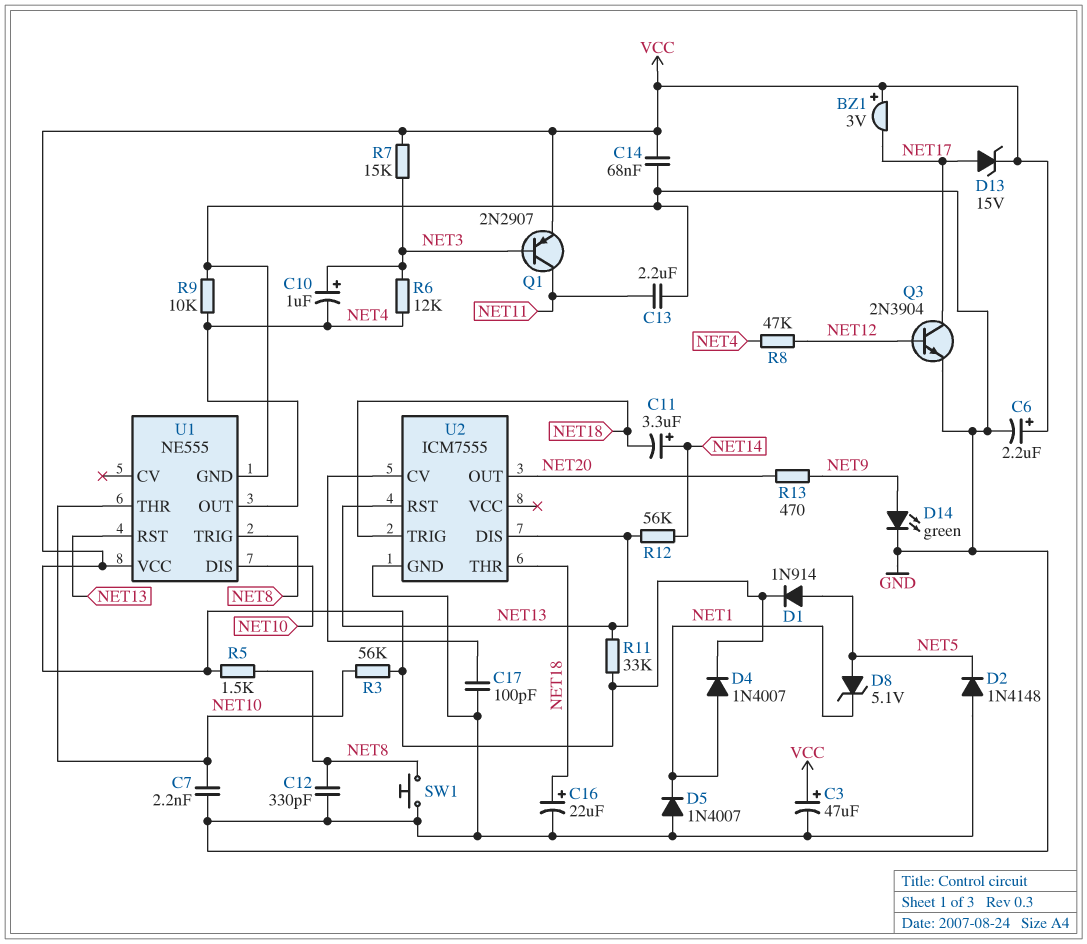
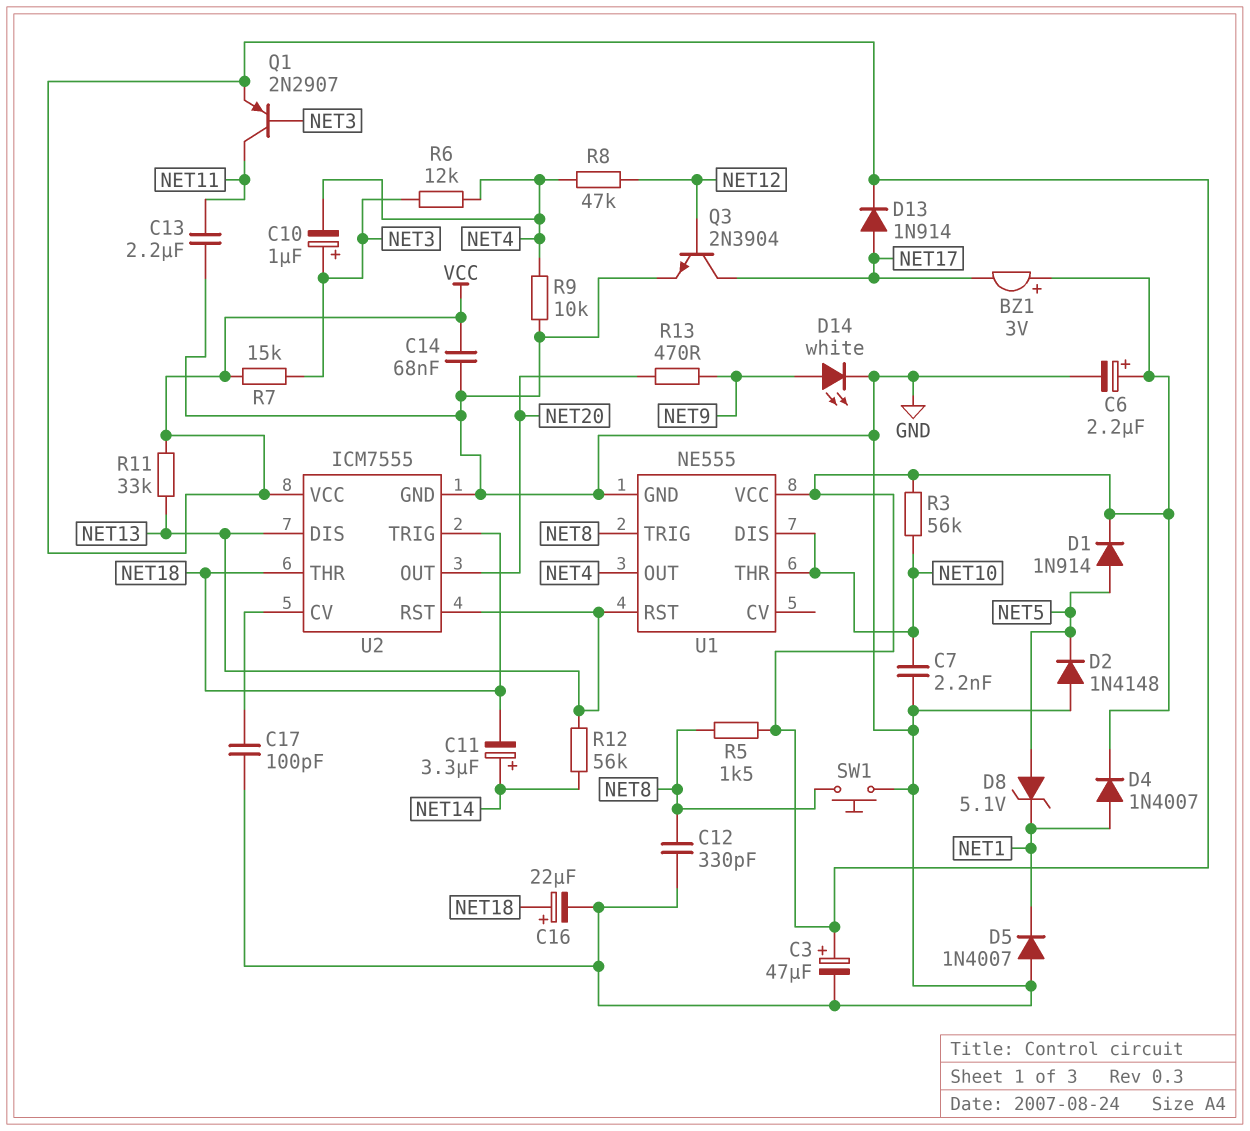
D13: zener 15V (A NET17, K VCC) -> diode 1N914 (A NET17, K VCC)
D14: LED green (A NET9, K GND) -> LED white (A NET9, K GND)
U2 pin VCC: none -> VCC

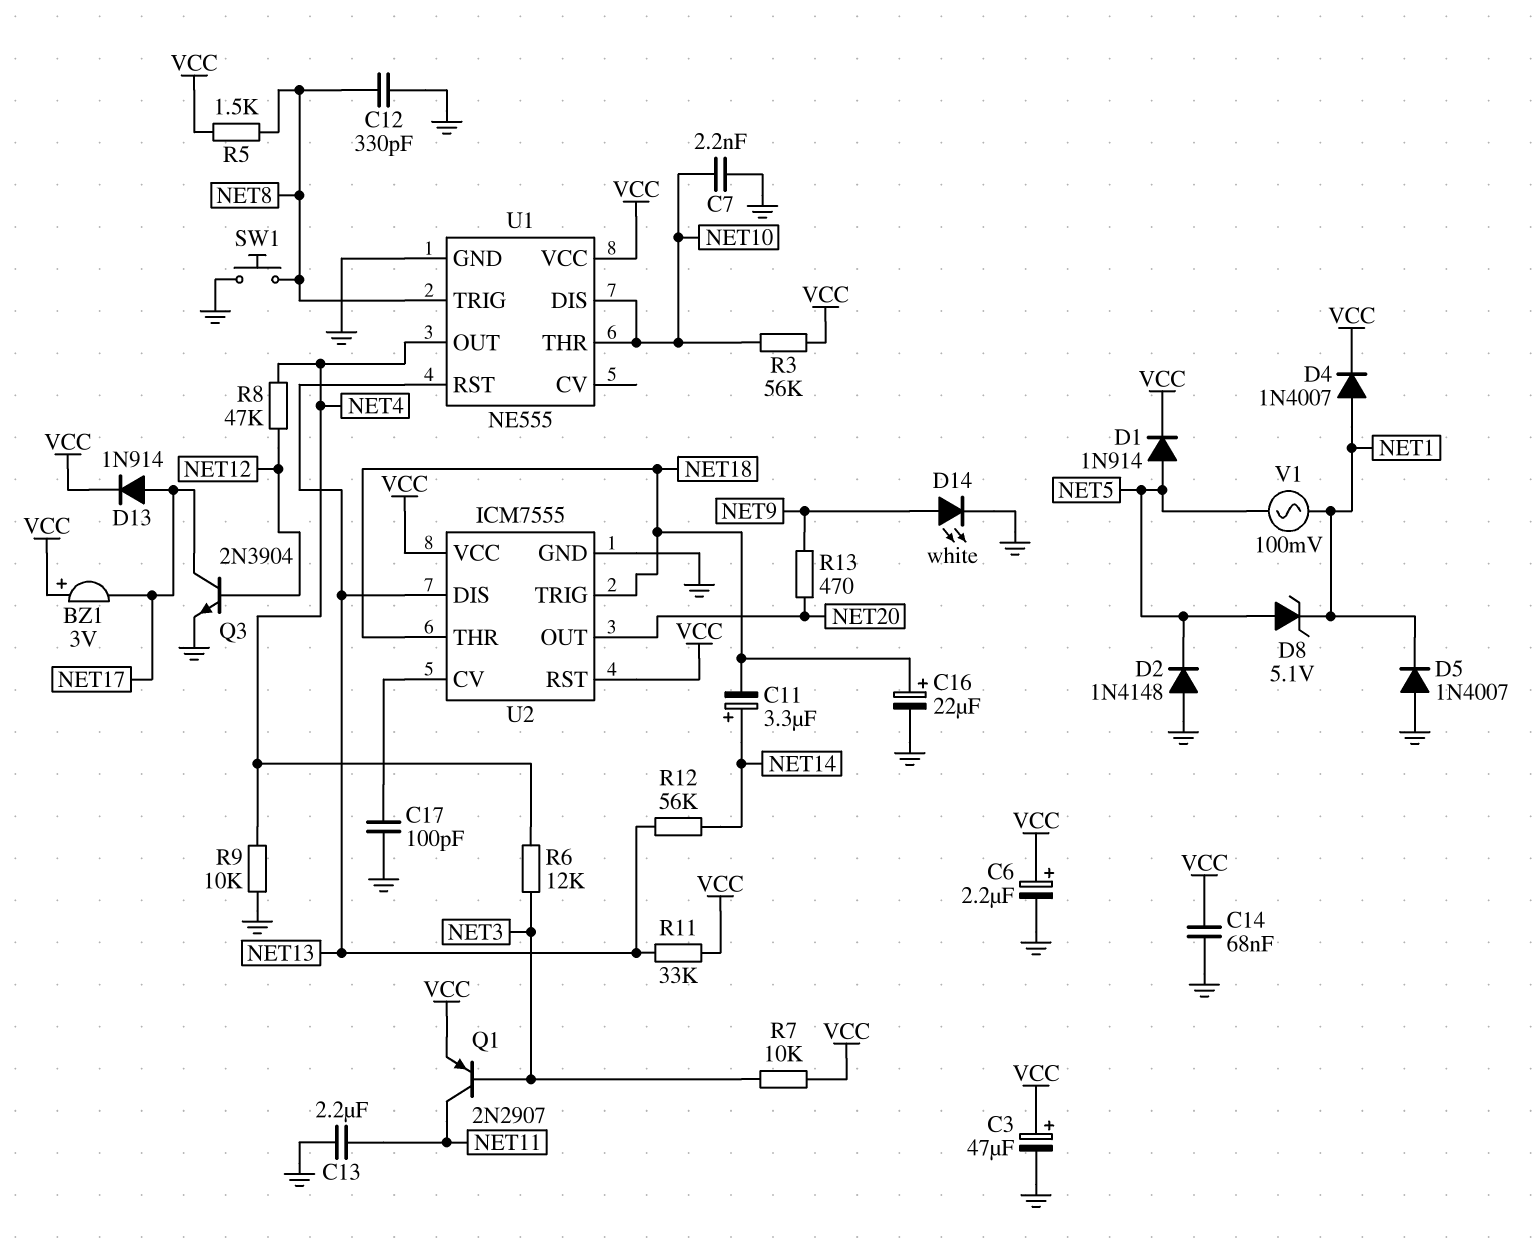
C10: 1uF (plus NET3, minus NET4) -> none
R7: 15k (NET3, VCC) -> 10k (NET3, VCC)
U2 pin RST: NET13 -> VCC
V1: none -> AC 100mV (NET1, NET5)

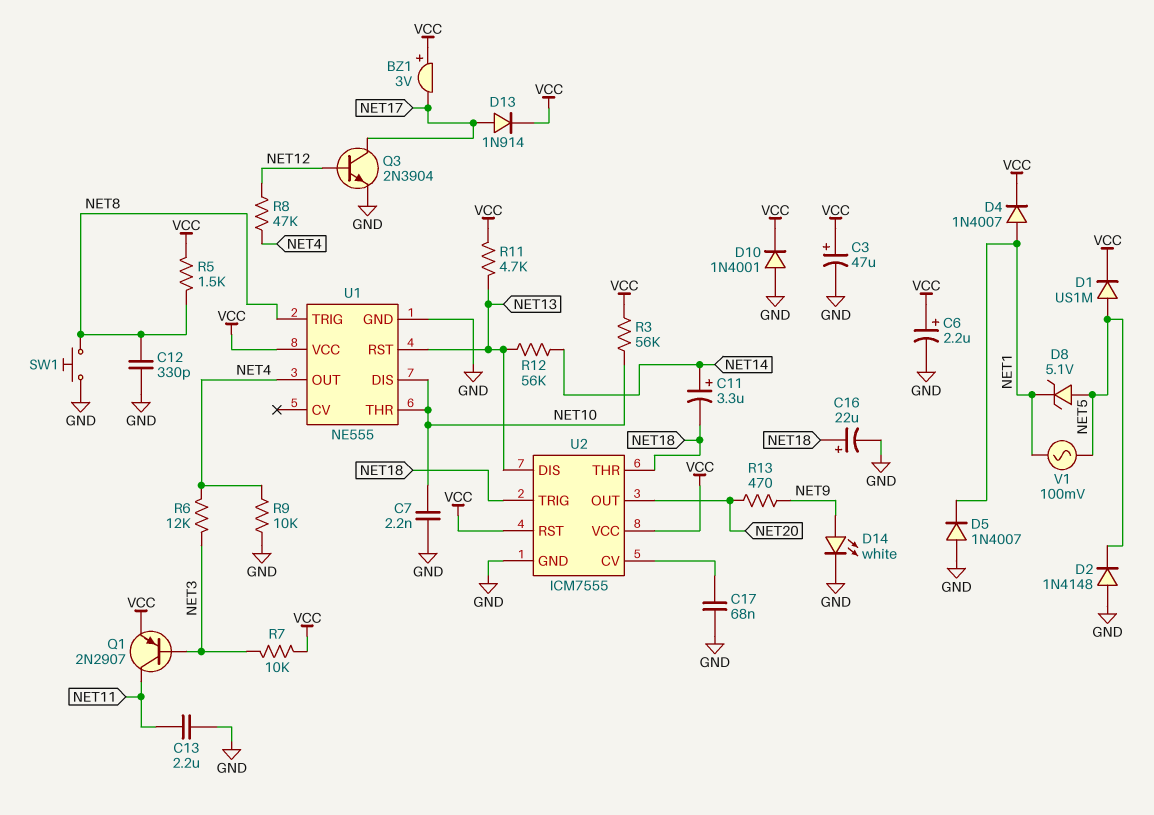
C14: 68nF (GND, VCC) -> none
C17: 100pF (GND, U2/CV) -> 68nF (GND, U2/CV)
D1: diode 1N914 (A NET5, K VCC) -> diode US1M (A NET5, K VCC)
D10: none -> diode 1N4001 (A GND, K VCC)
R11: 33k (NET13, VCC) -> 4.7k (NET13, VCC)

